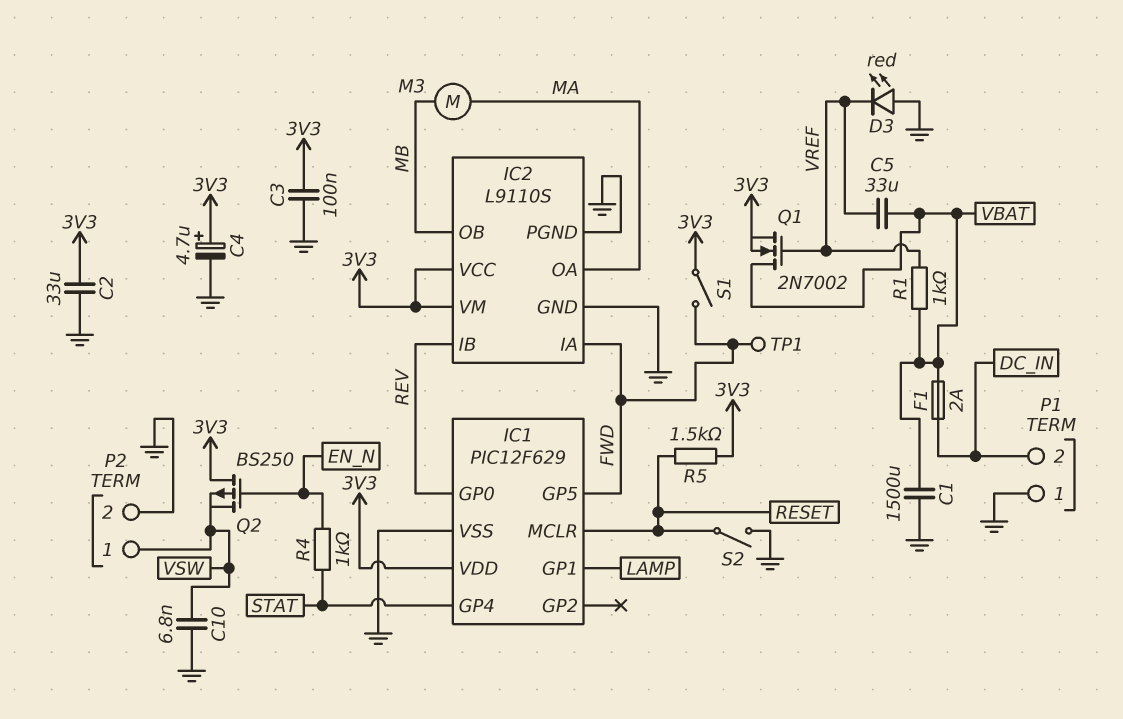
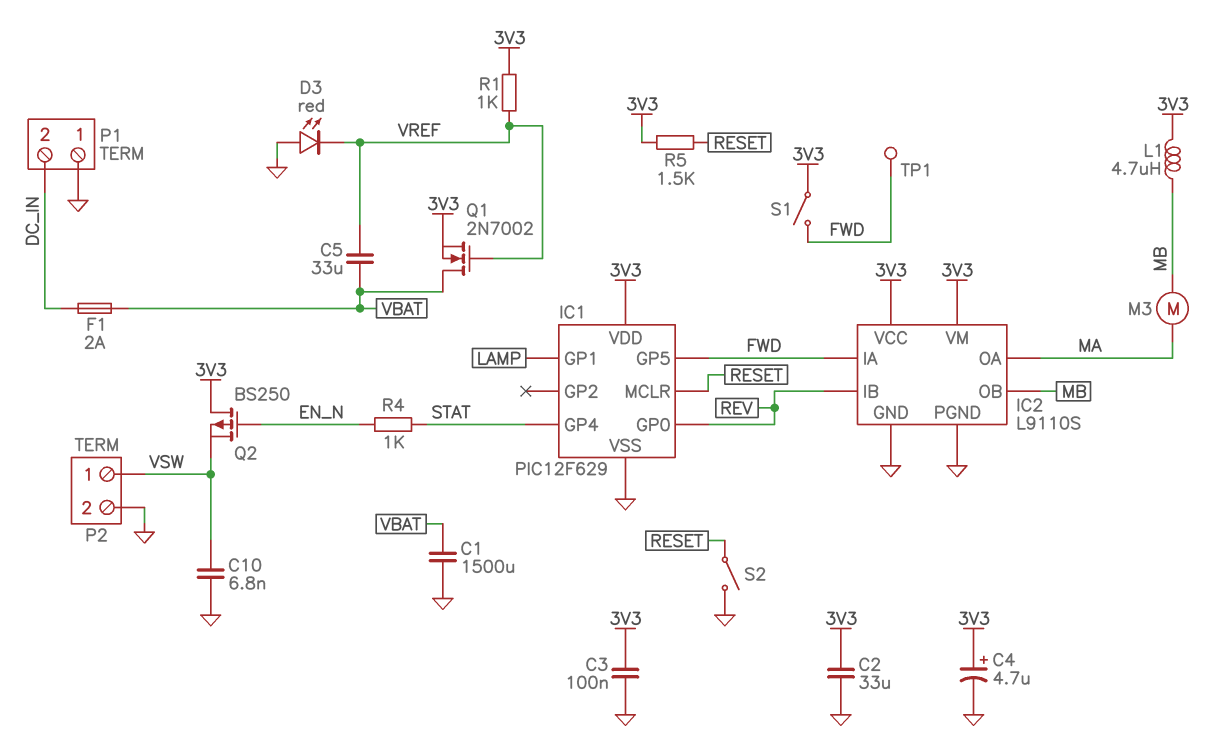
L1: none -> 4.7uH (3V3, MB)
R1: 1k (VBAT, VREF) -> 1k (3V3, VREF)

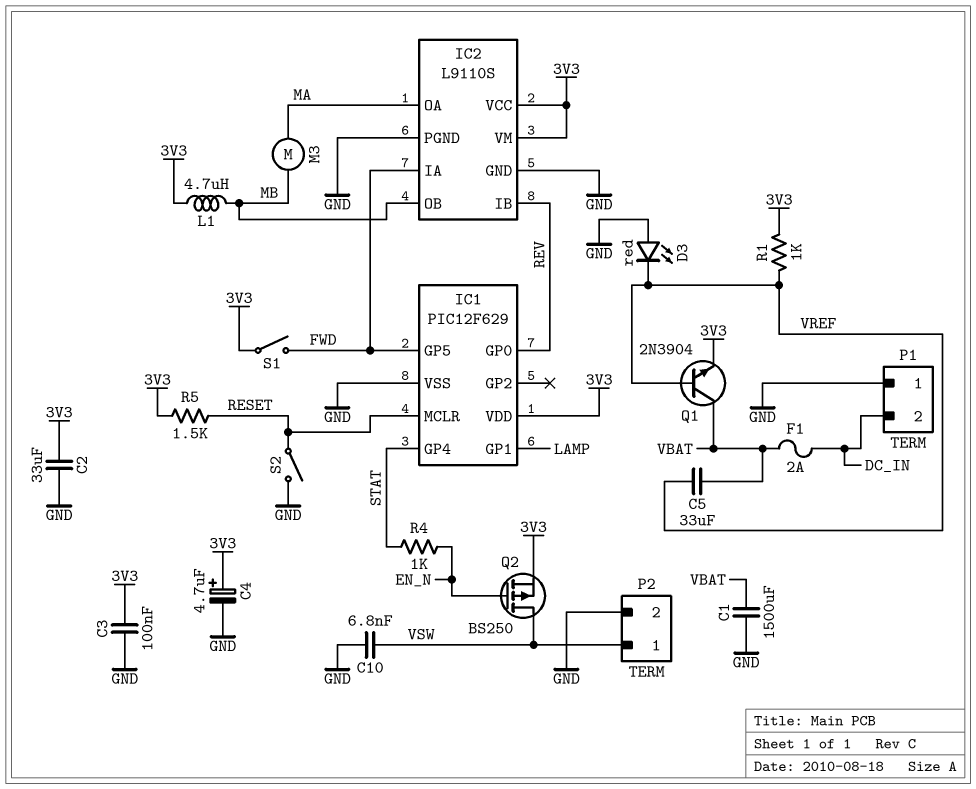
Q1: NMOS 2N7002 (G VREF, D VBAT, S 3V3) -> NPN 2N3904 (B VREF, C VBAT, E 3V3)
Q2: PMOS BS250 (G EN_N, D 3V3, S VSW) -> PMOS BS250 (G EN_N, D VSW, S 3V3)
TP1: test point (FWD) -> none

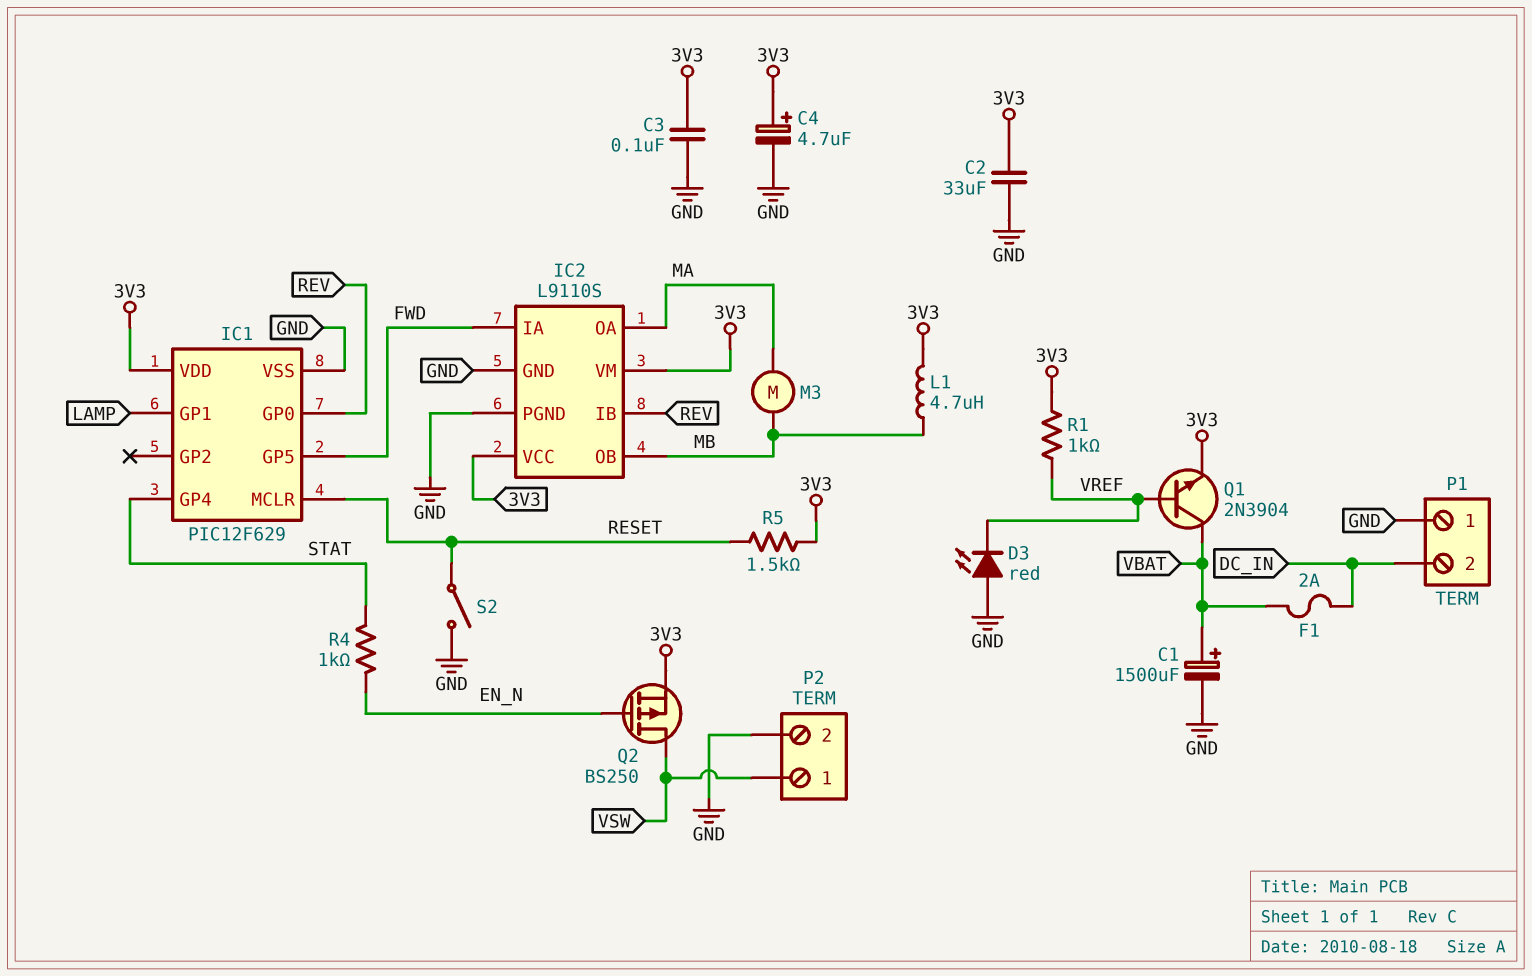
C1: 1500uF (GND, VBAT) -> 1500uF (plus VBAT, minus GND)
C5: 33uF (VBAT, VREF) -> none
C10: 6.8nF (GND, VSW) -> none
S1: switch (3V3, FWD) -> none

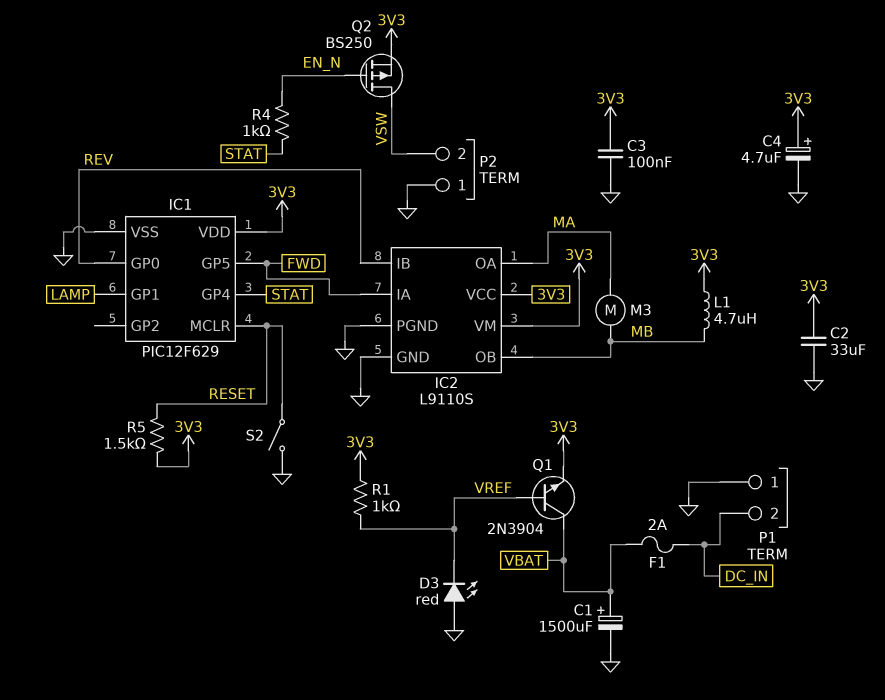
P2 pin 1: VSW -> GND
P2 pin 2: GND -> VSW

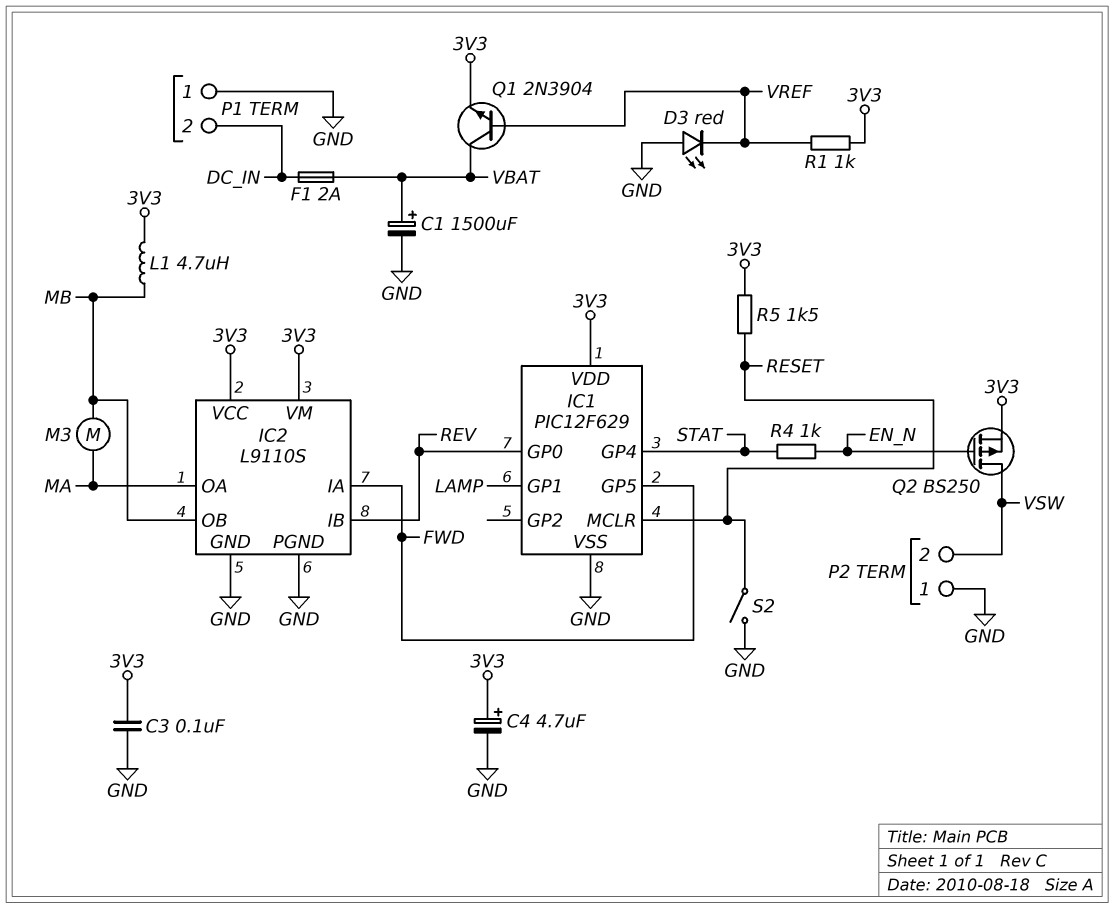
C2: 33uF (3V3, GND) -> none

